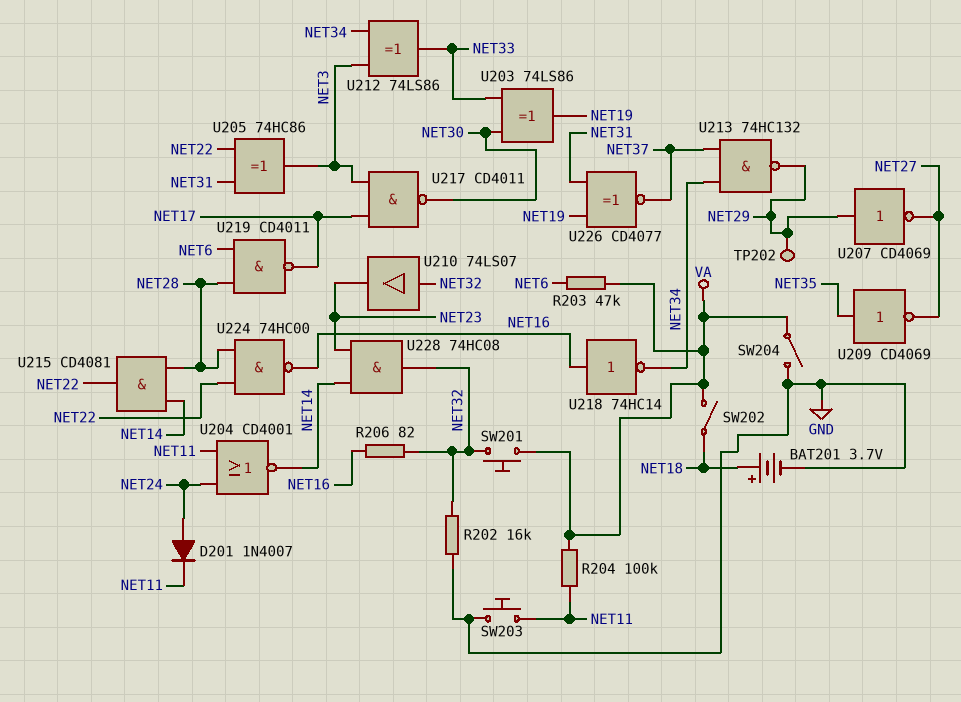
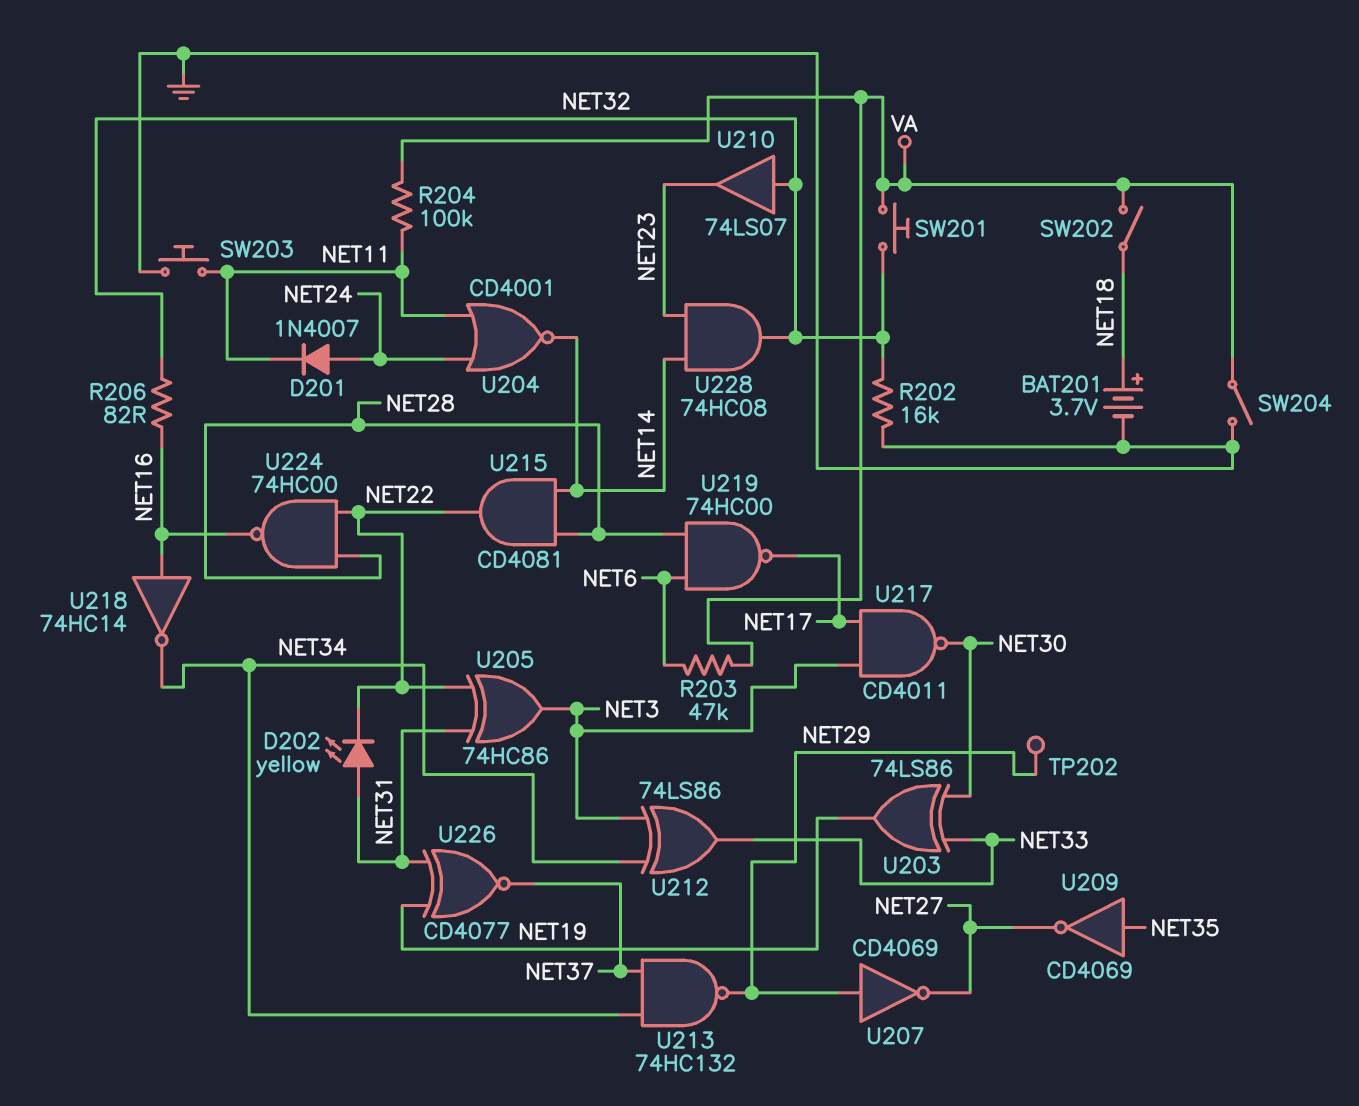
D202: none -> LED yellow (A NET31, K NET22)
U219: NAND CD4011 (in NET6, in NET28, out NET17) -> NAND 74HC00 (in NET6, in NET28, out NET17)

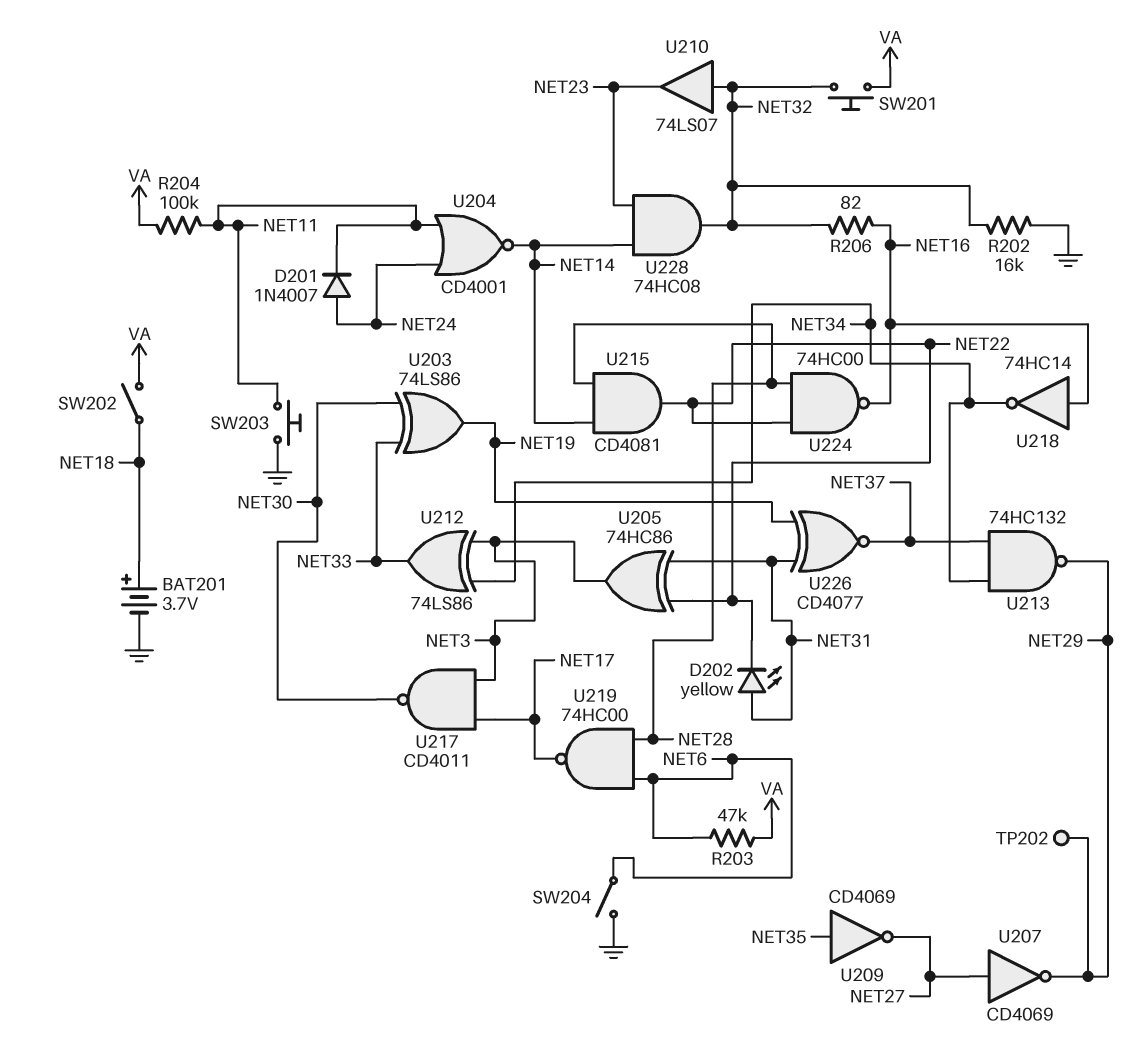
SW204: switch (GND, VA) -> switch (GND, NET6)
U207: NOT CD4069 (in NET29, out NET27) -> NOT CD4069 (in NET27, out NET29)

